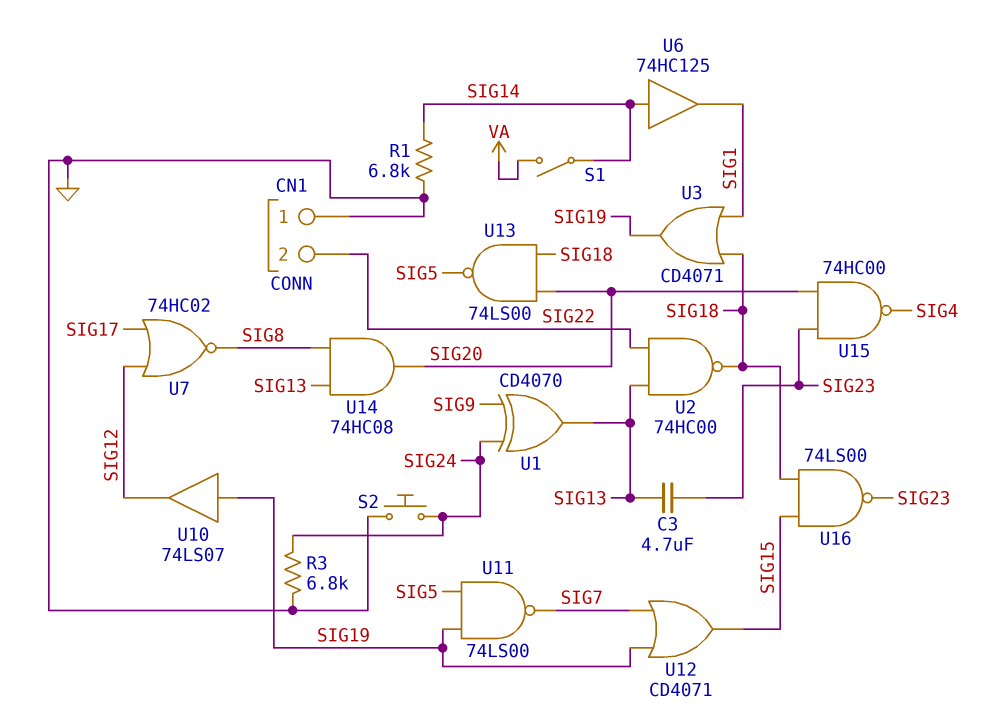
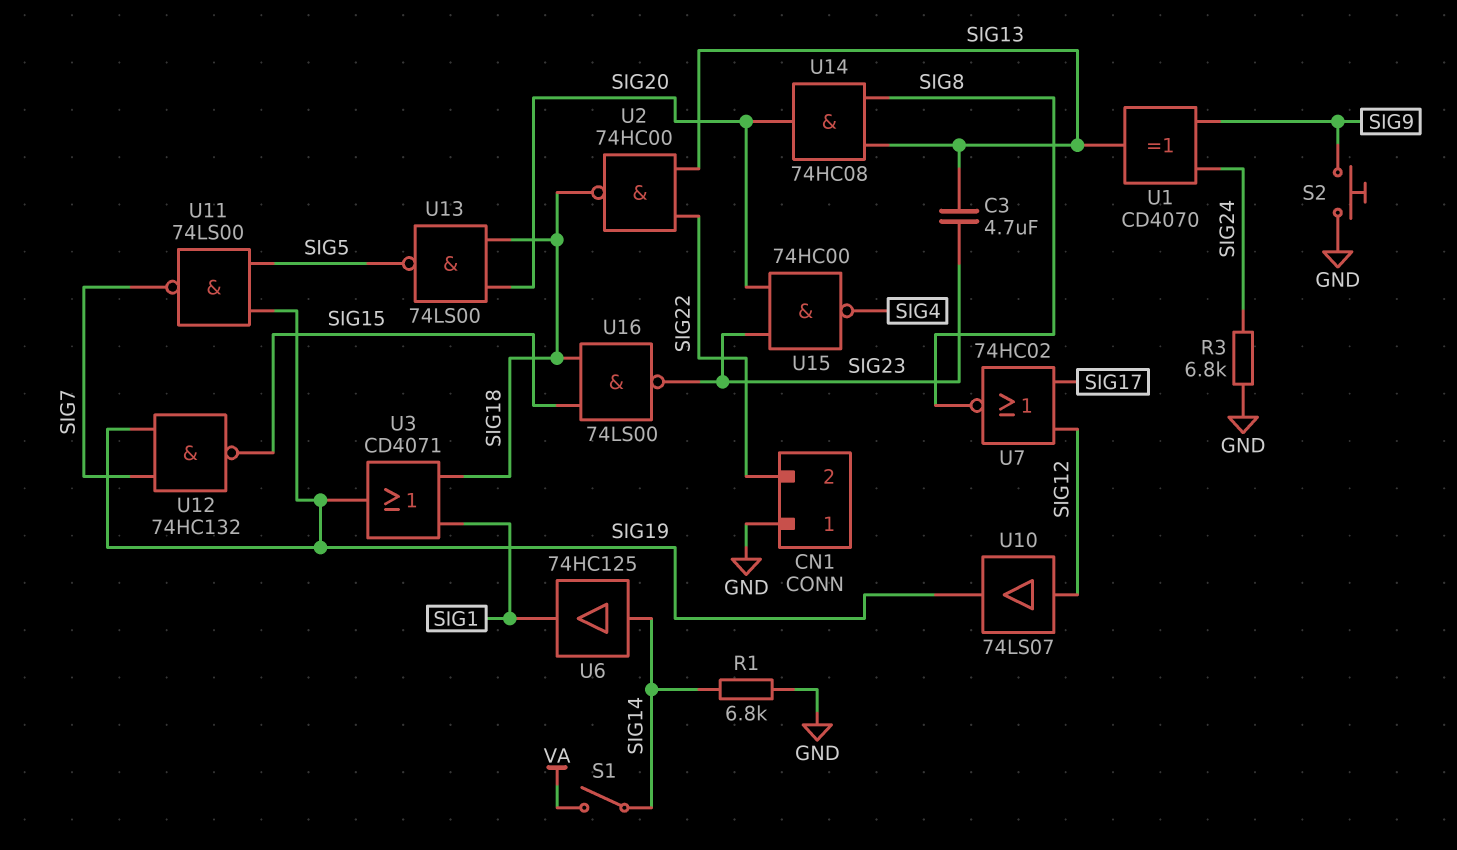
S2: button (GND, SIG24) -> button (GND, SIG9)
U10: buffer 74LS07 (in SIG19, out SIG12) -> buffer 74LS07 (in SIG12, out SIG19)
U12: OR CD4071 (in SIG7, in SIG19, out SIG15) -> NAND 74HC132 (in SIG7, in SIG19, out SIG15)

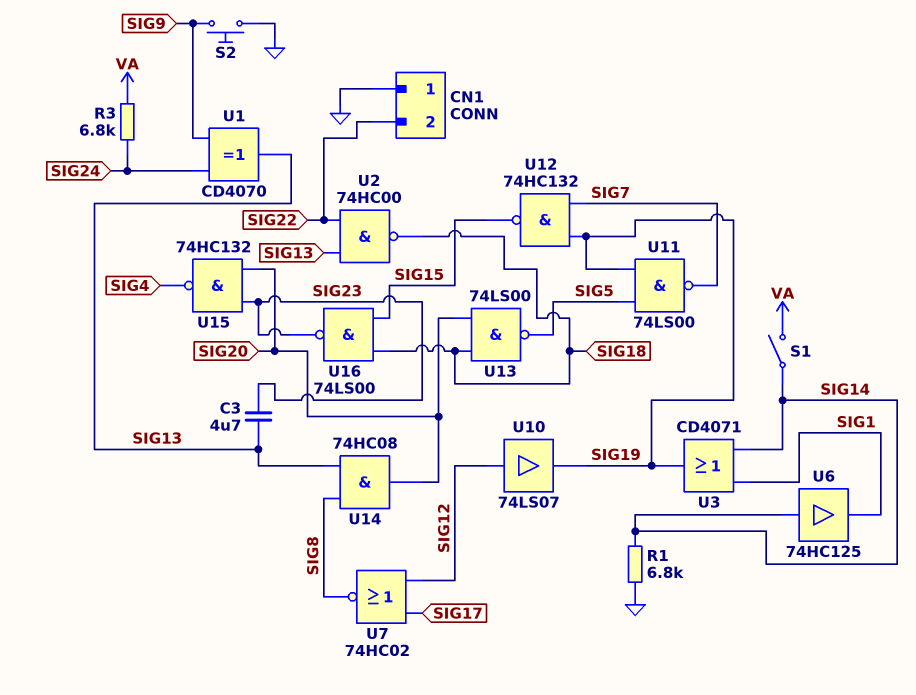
R3: 6.8k (GND, SIG24) -> 6.8k (SIG24, VA)
U3: OR CD4071 (in SIG1, in SIG18, out SIG19) -> OR CD4071 (in SIG1, in SIG14, out SIG19)
U15: NAND 74HC00 (in SIG20, in SIG23, out SIG4) -> NAND 74HC132 (in SIG20, in SIG23, out SIG4)

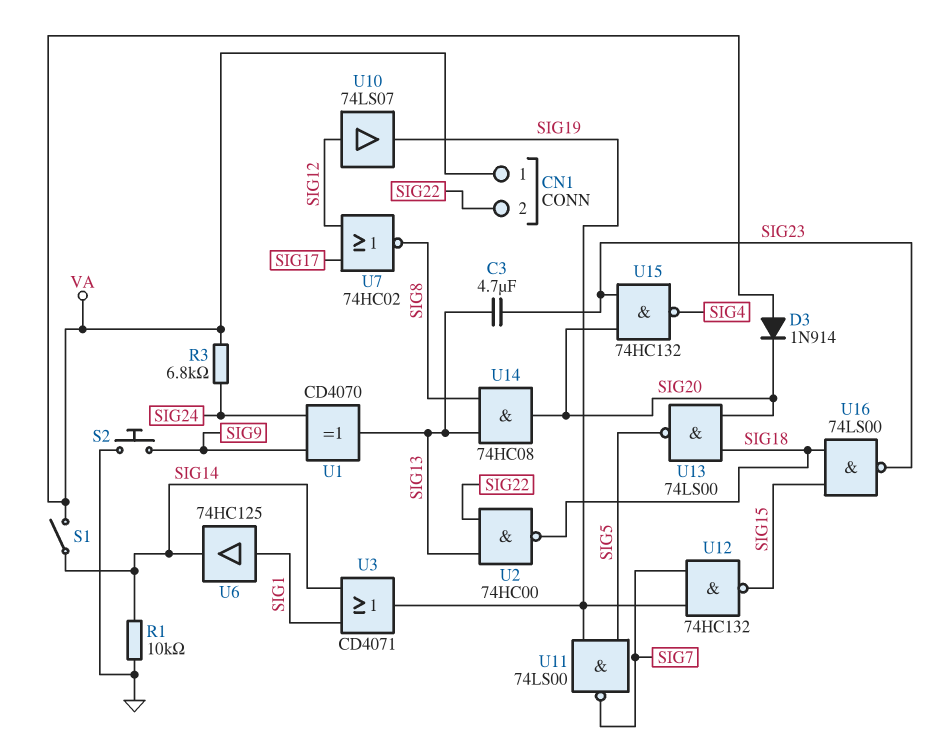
CN1 pin 1: GND -> VA
D3: none -> diode 1N914 (A VA, K SIG20)
R1: 6.8k (GND, SIG14) -> 10k (GND, SIG14)
U6: buffer 74HC125 (in SIG14, out SIG1) -> buffer 74HC125 (in SIG1, out SIG14)

